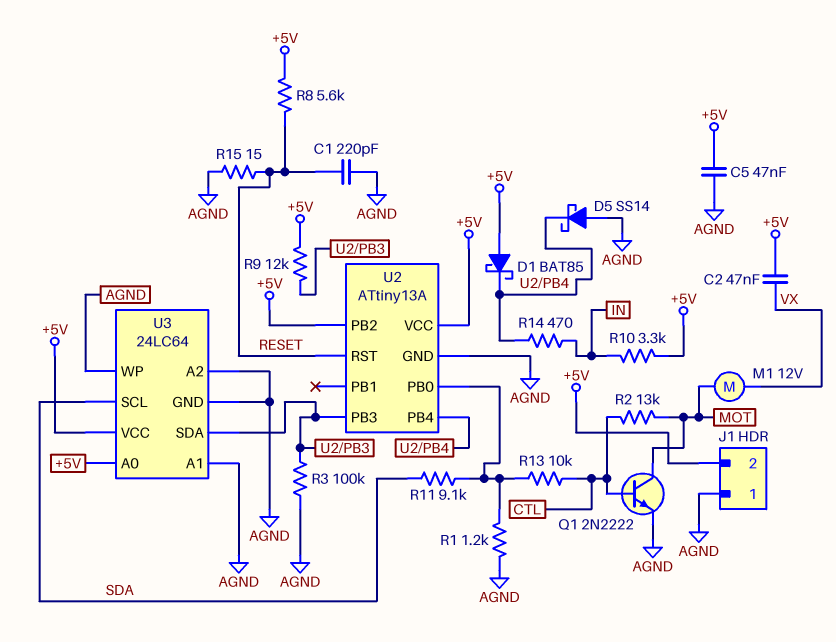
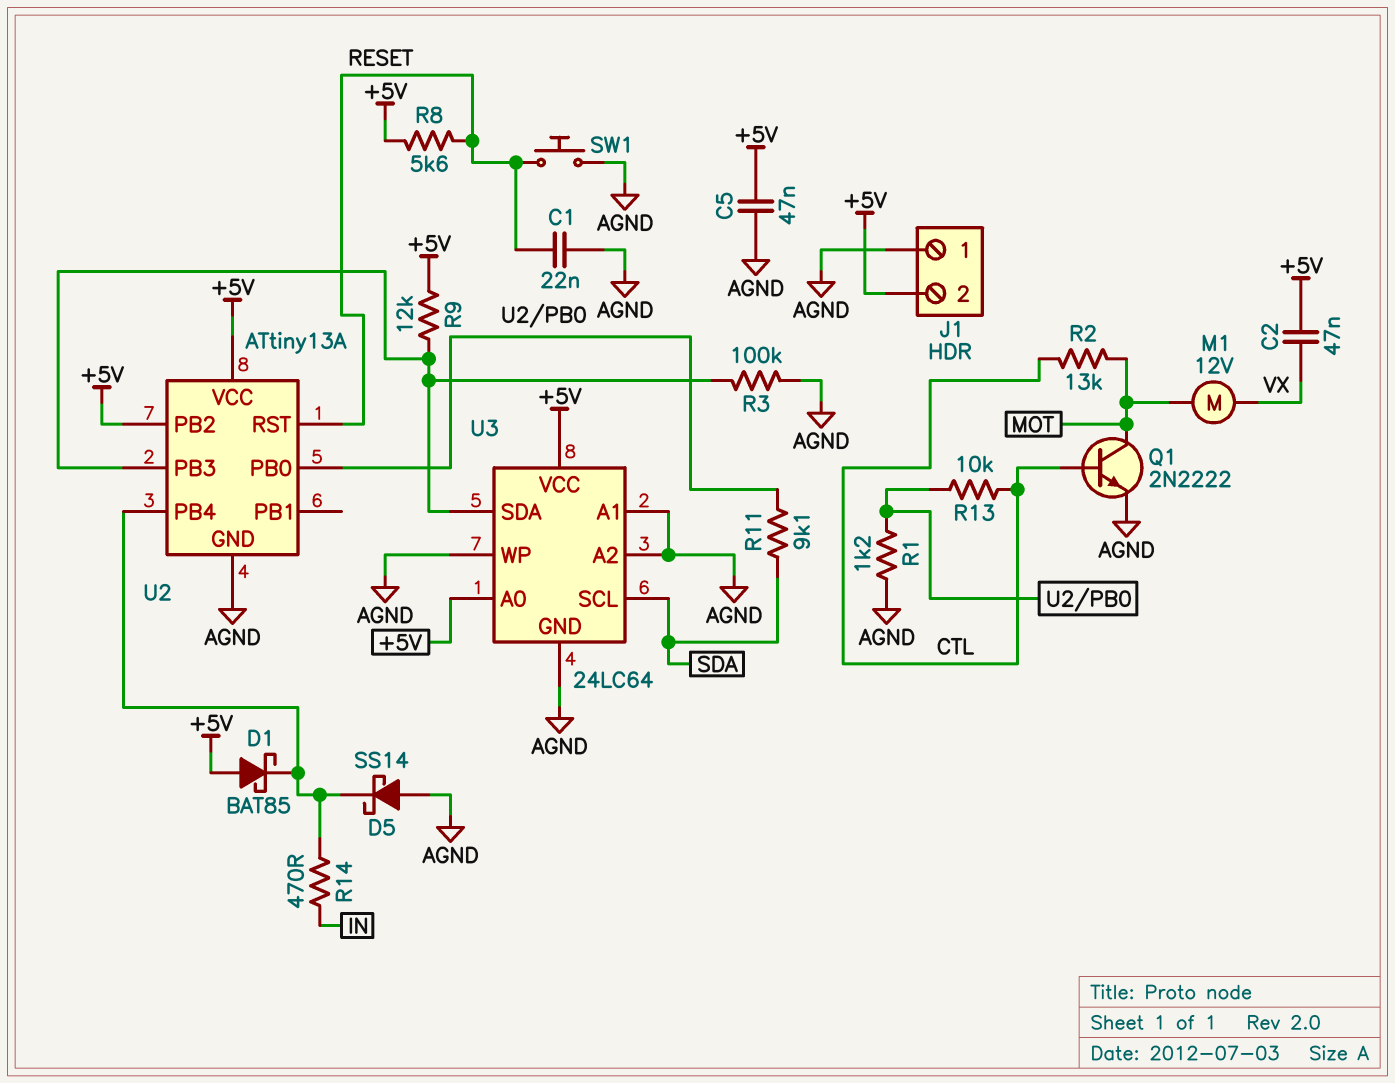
C1: 220pF (AGND, RESET) -> 22nF (AGND, RESET)
R10: 3.3k (+5V, IN) -> none
R15: 15 (AGND, RESET) -> none
SW1: none -> button (AGND, RESET)

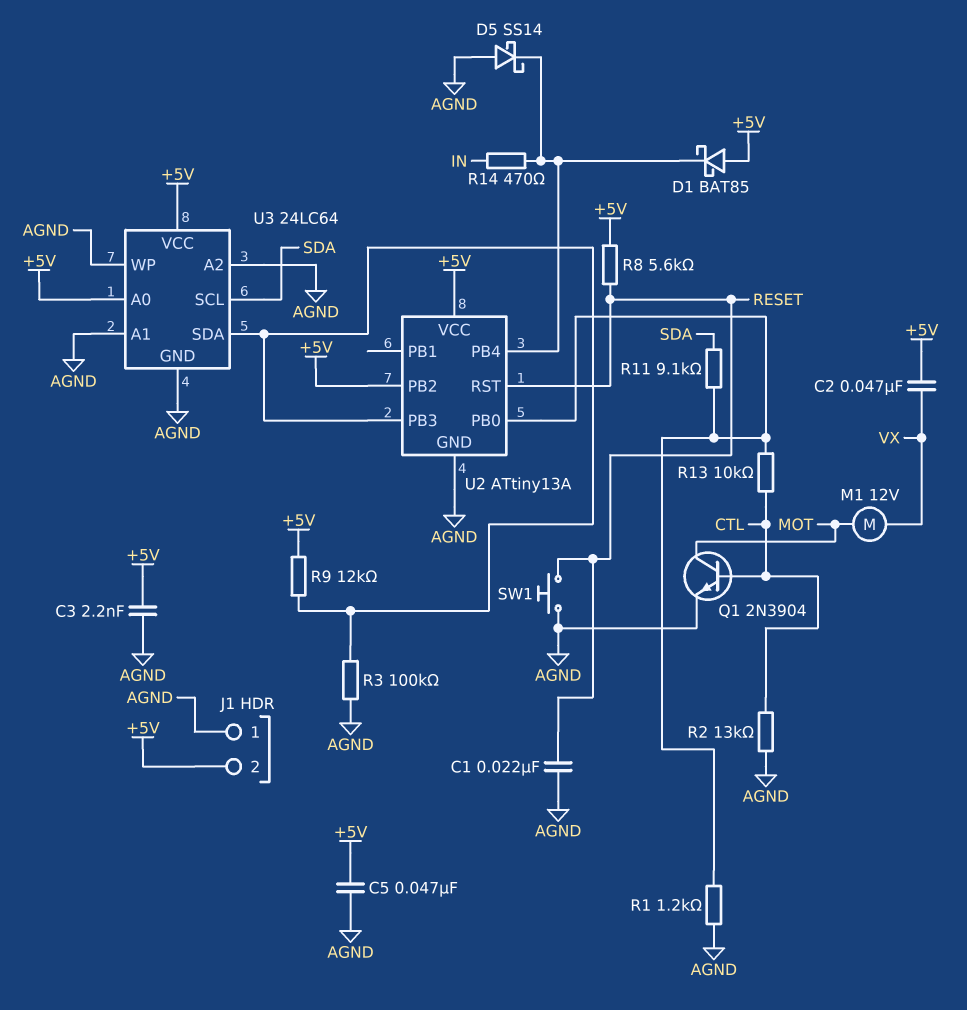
C3: none -> 2.2nF (+5V, AGND)
Q1: NPN 2N2222 (B CTL, C MOT, E AGND) -> NPN 2N3904 (B CTL, C MOT, E AGND)
R2: 13k (CTL, MOT) -> 13k (AGND, CTL)

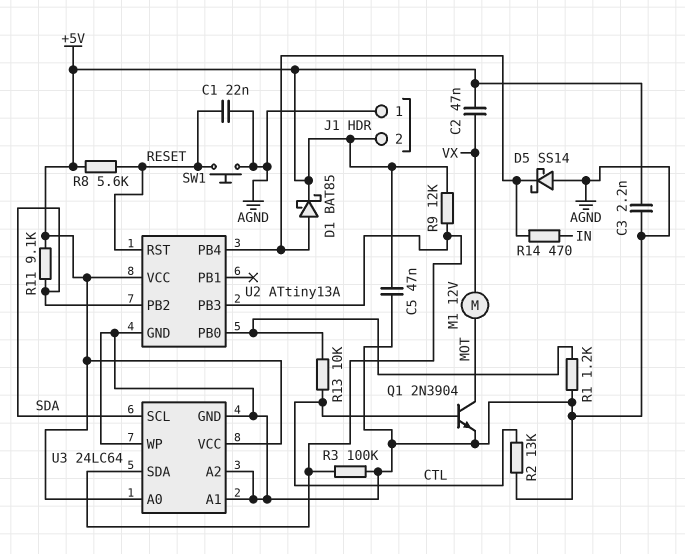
D1: schottky BAT85 (A +5V, K U2/PB4) -> schottky BAT85 (A U2/PB4, K +5V)
R11: 9.1k (SDA, U2/PB0) -> 9.1k (+5V, SDA)
U2 pin PB2: +5V -> SDA

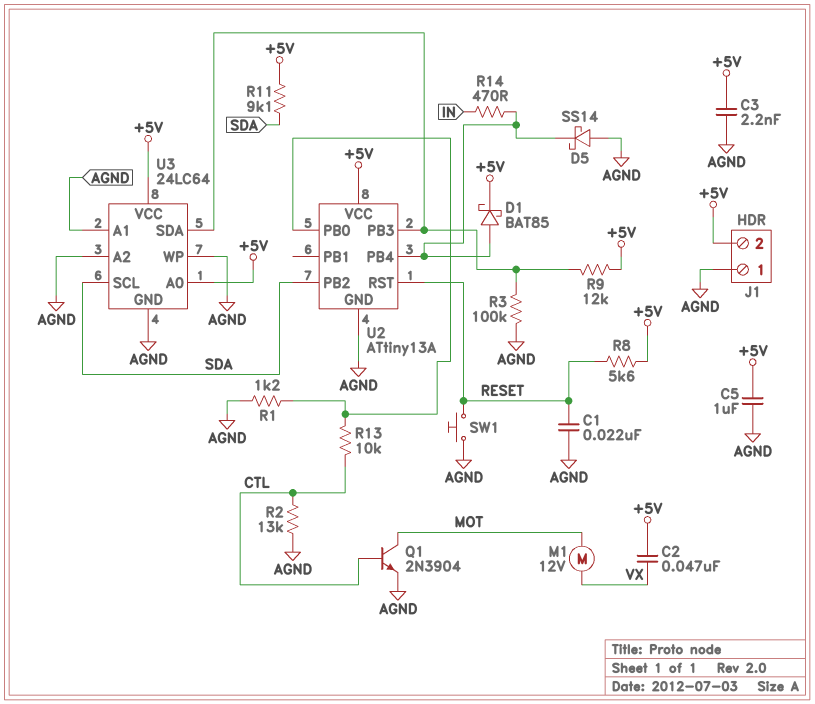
C5: 47nF (+5V, AGND) -> 1uF (+5V, AGND)

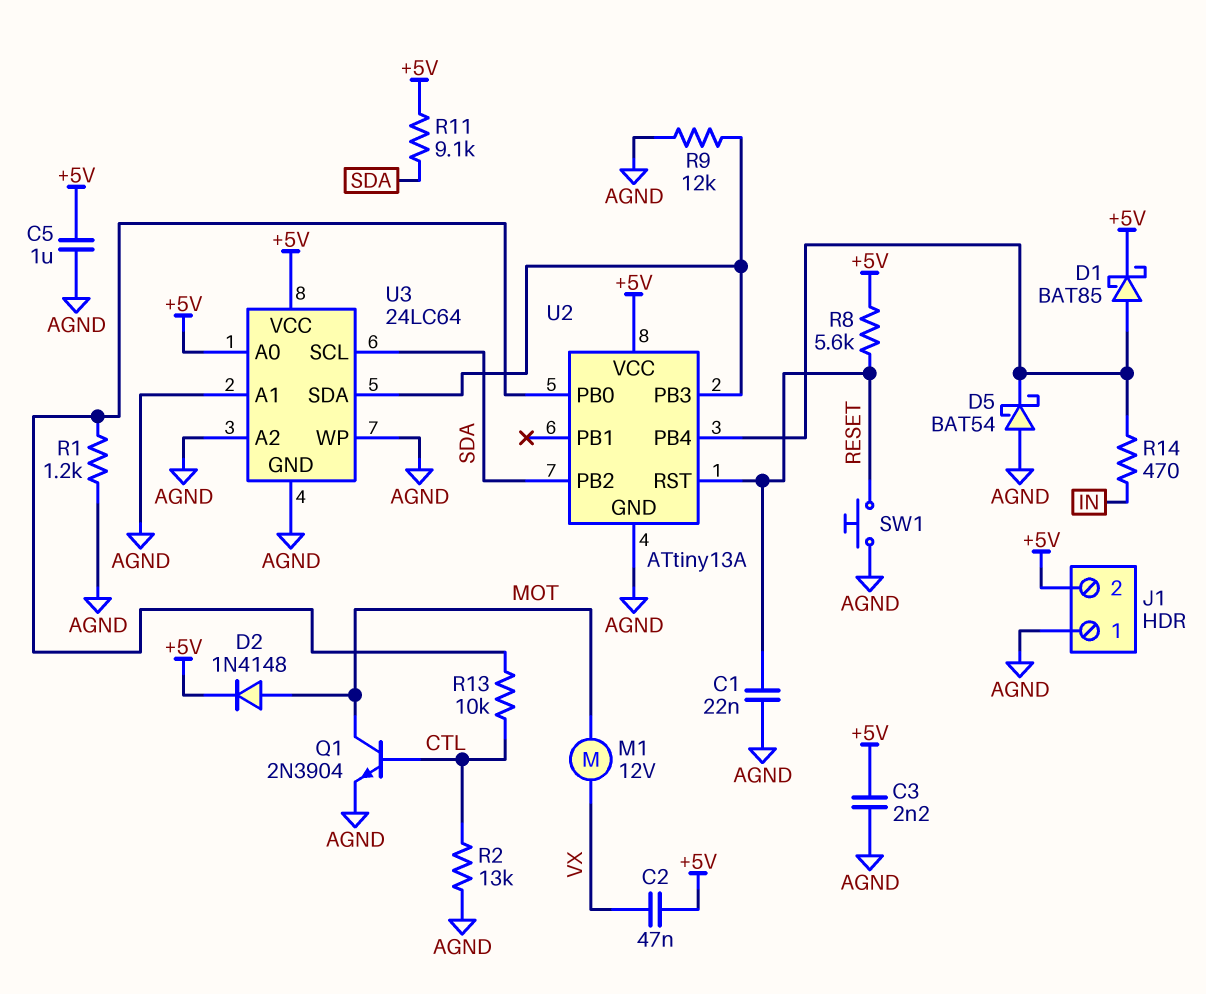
D2: none -> diode 1N4148 (A MOT, K +5V)
D5: schottky SS14 (A AGND, K U2/PB4) -> schottky BAT54 (A AGND, K U2/PB4)
R3: 100k (AGND, U2/PB3) -> none
R9: 12k (+5V, U2/PB3) -> 12k (AGND, U2/PB3)

